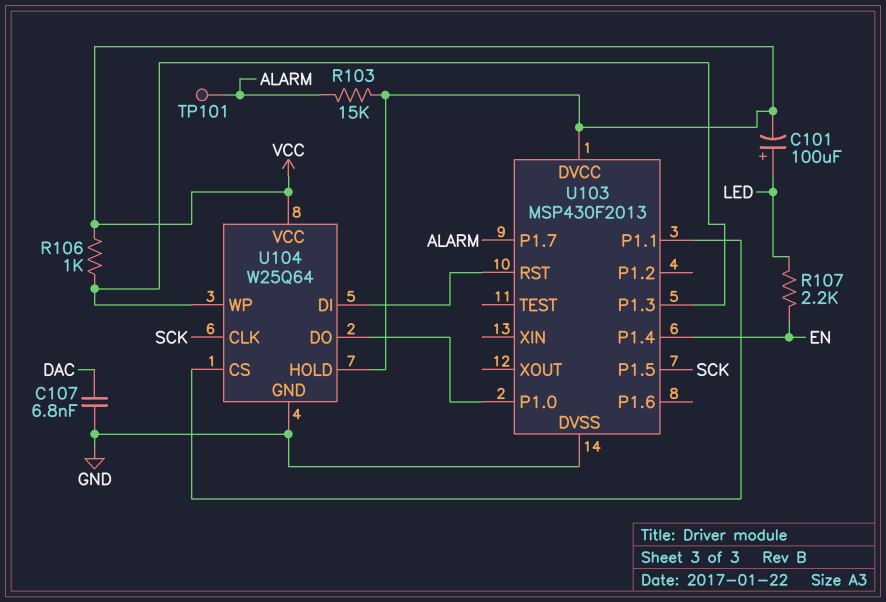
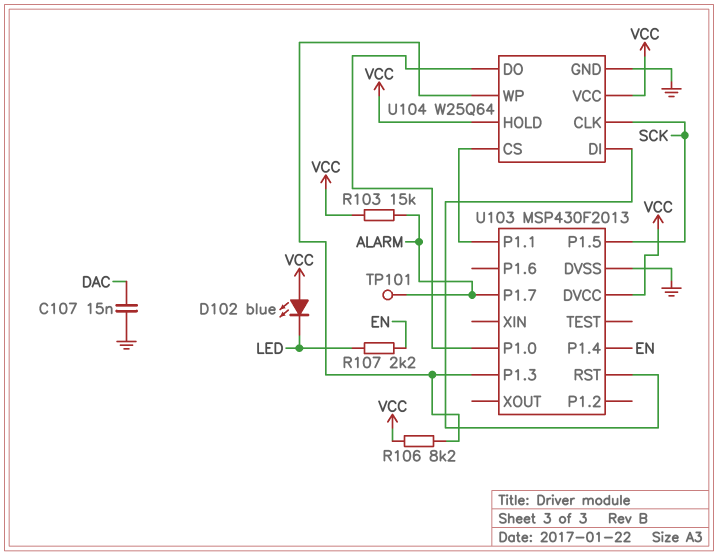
C101: 100uF (plus LED, minus VCC) -> none
C107: 6.8nF (DAC, GND) -> 15nF (DAC, GND)
D102: none -> LED blue (A VCC, K LED)
R106: 1k (U103/P1.3, VCC) -> 8.2k (U103/P1.3, VCC)

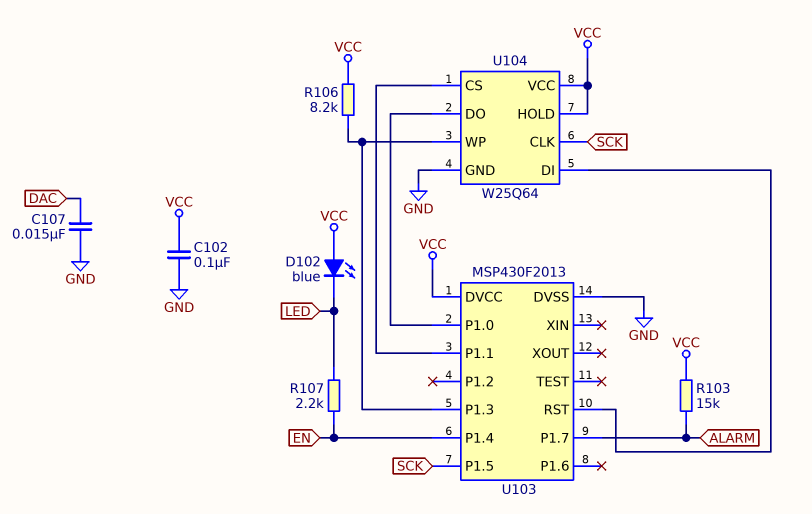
C102: none -> 100nF (GND, VCC)
TP101: test point (ALARM) -> none

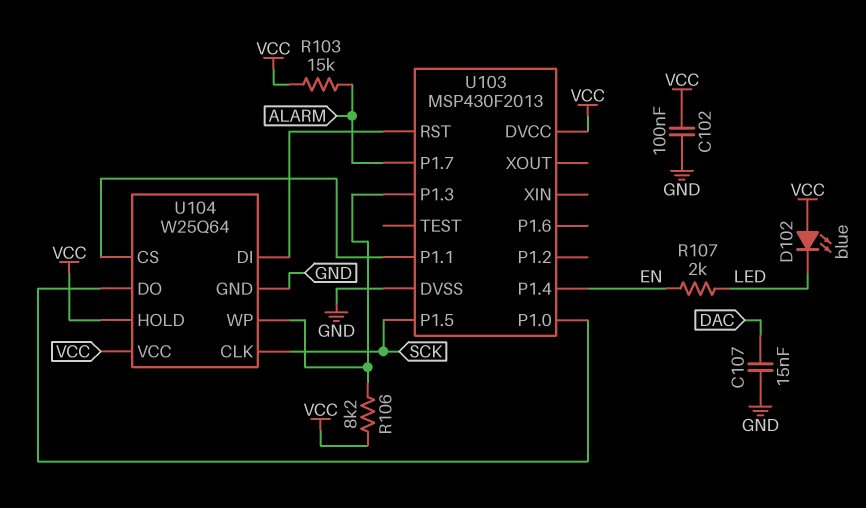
R107: 2.2k (EN, LED) -> 2k (EN, LED)

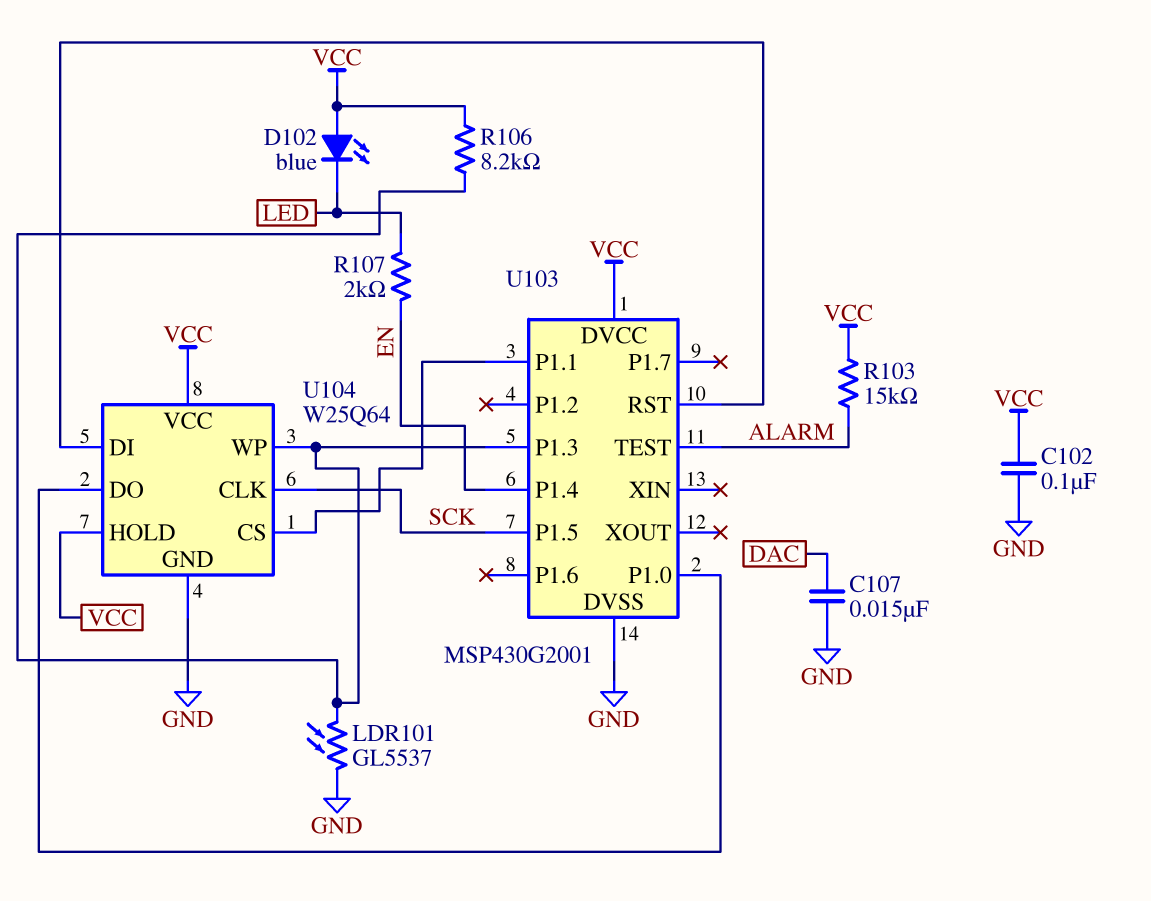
LDR101: none -> GL5537 (GND, U103/P1.3)
U103: MSP430F2013 -> MSP430G2001
U103 pin P1.7: ALARM -> none
U103 pin TEST: none -> ALARM

